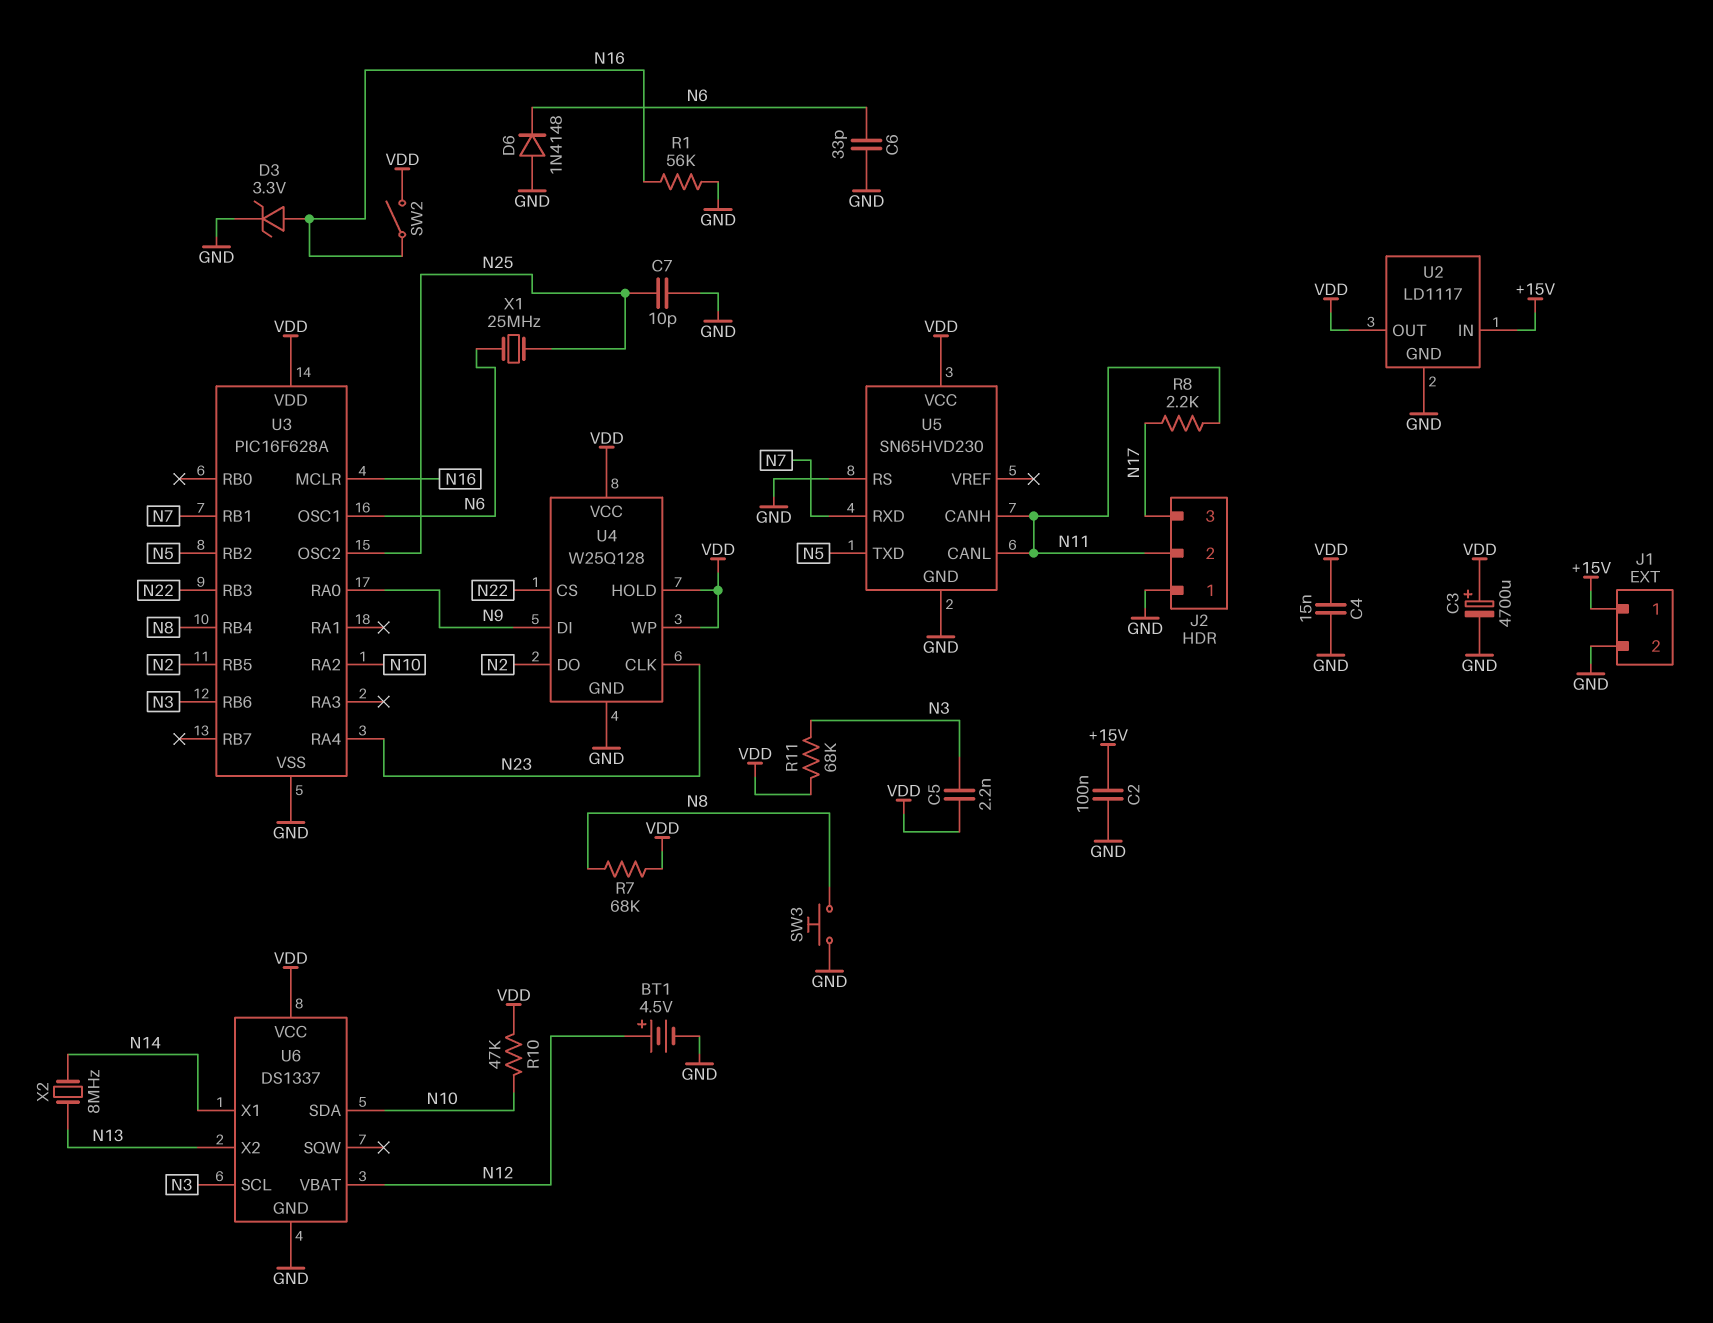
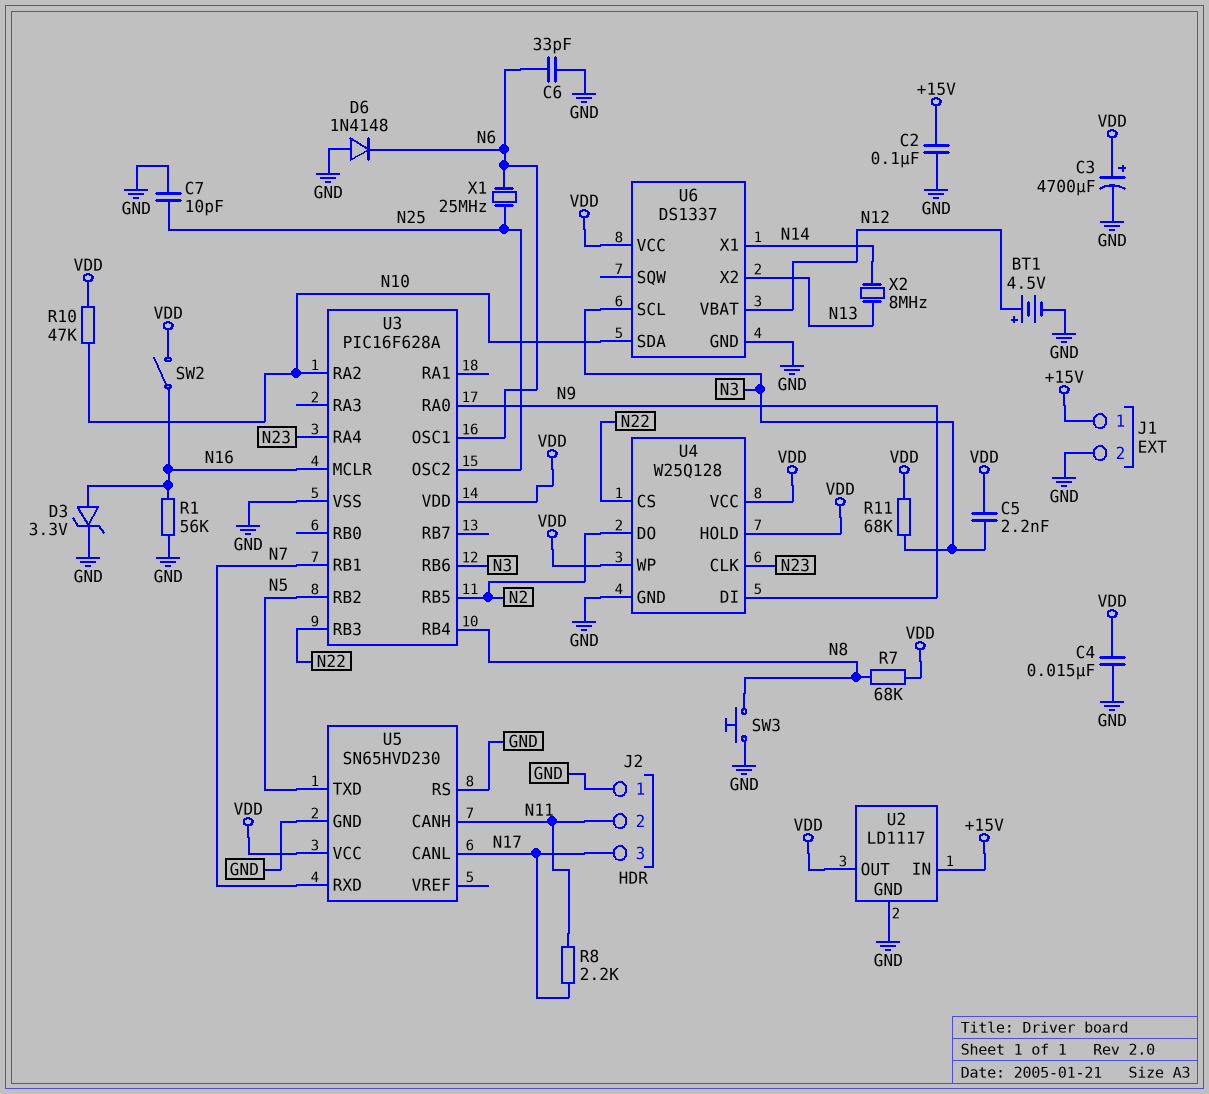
U5 pin CANL: N11 -> N17

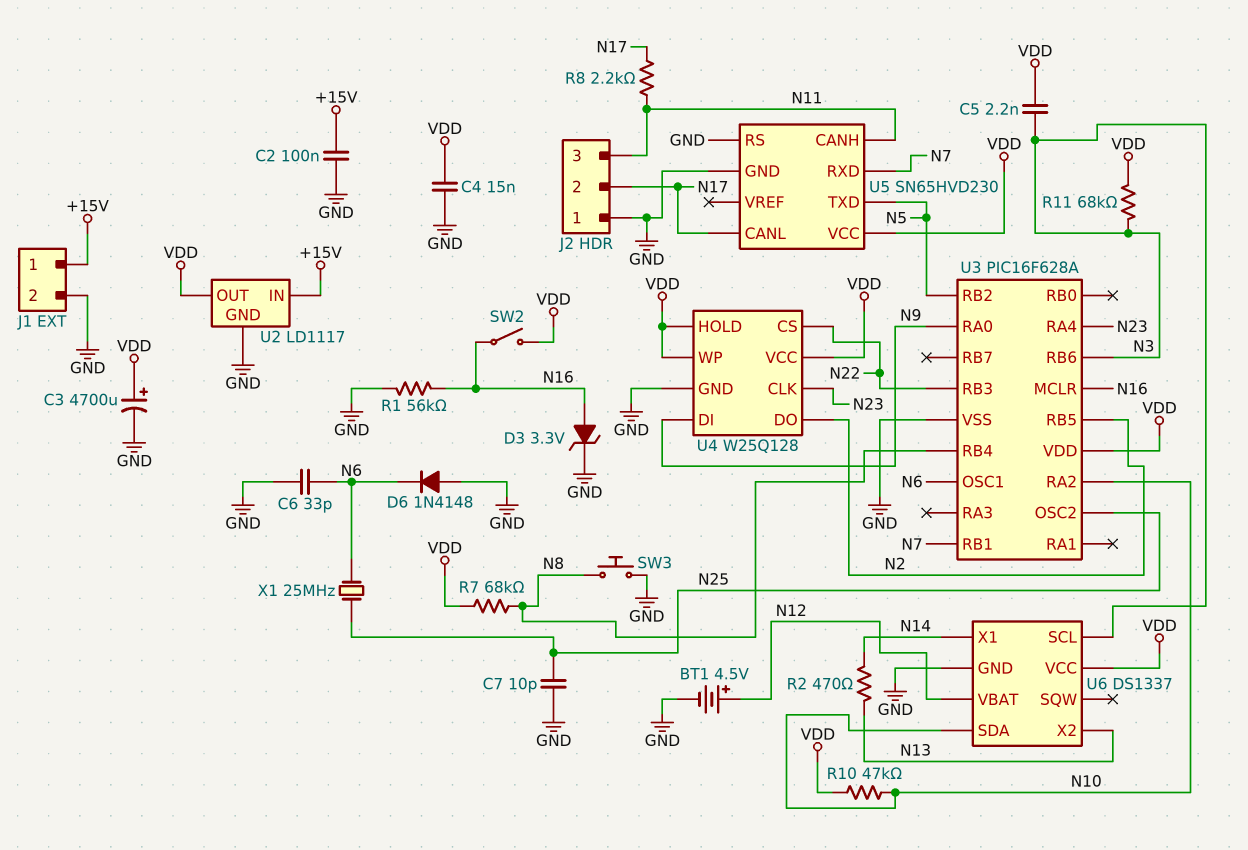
J2 pin 2: N11 -> N17
J2 pin 3: N17 -> N11
R2: none -> 470 (N13, N14)
X2: 8MHz (N13, N14) -> none

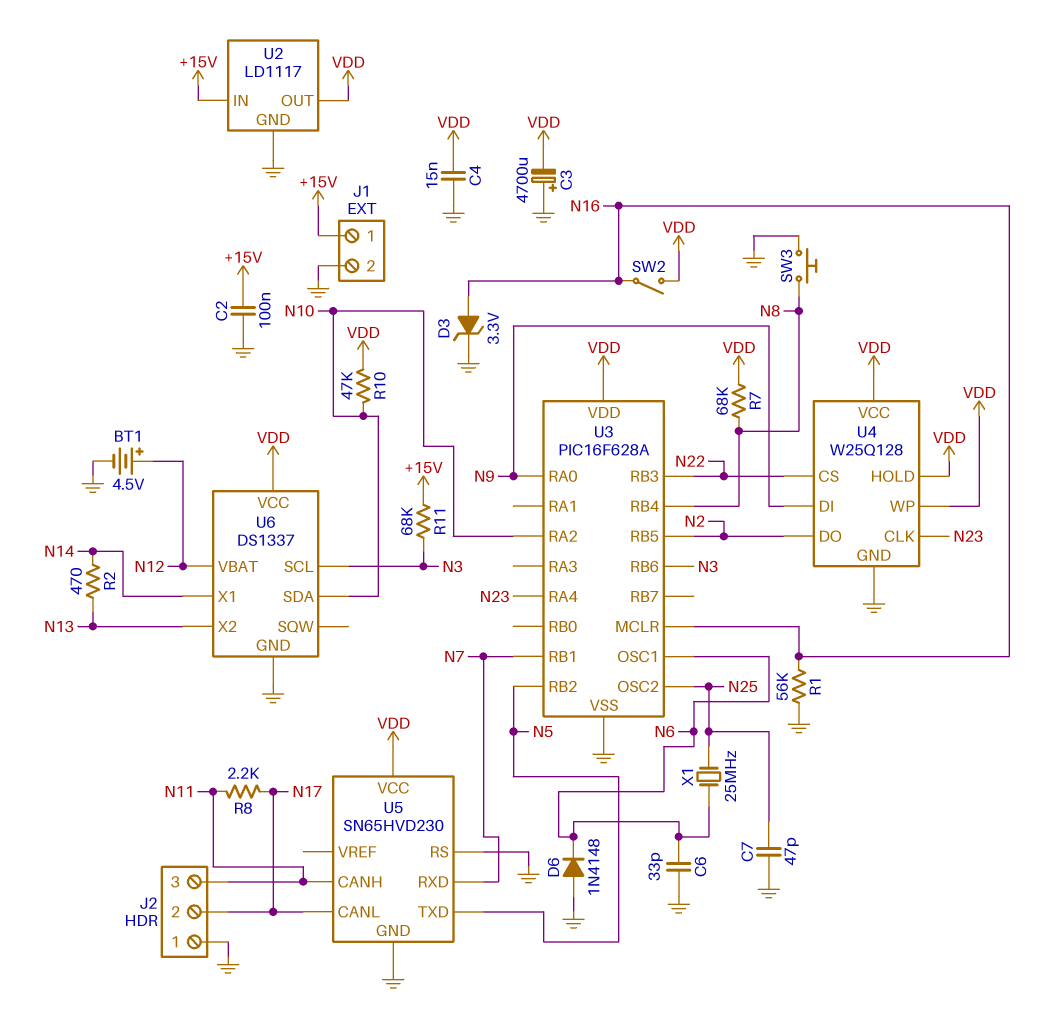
C3: 4700uF (plus VDD, minus GND) -> 4700uF (plus GND, minus VDD)
C5: 2.2nF (N3, VDD) -> none
C7: 10pF (GND, N25) -> 47pF (GND, N25)
R11: 68k (N3, VDD) -> 68k (+15V, N3)

